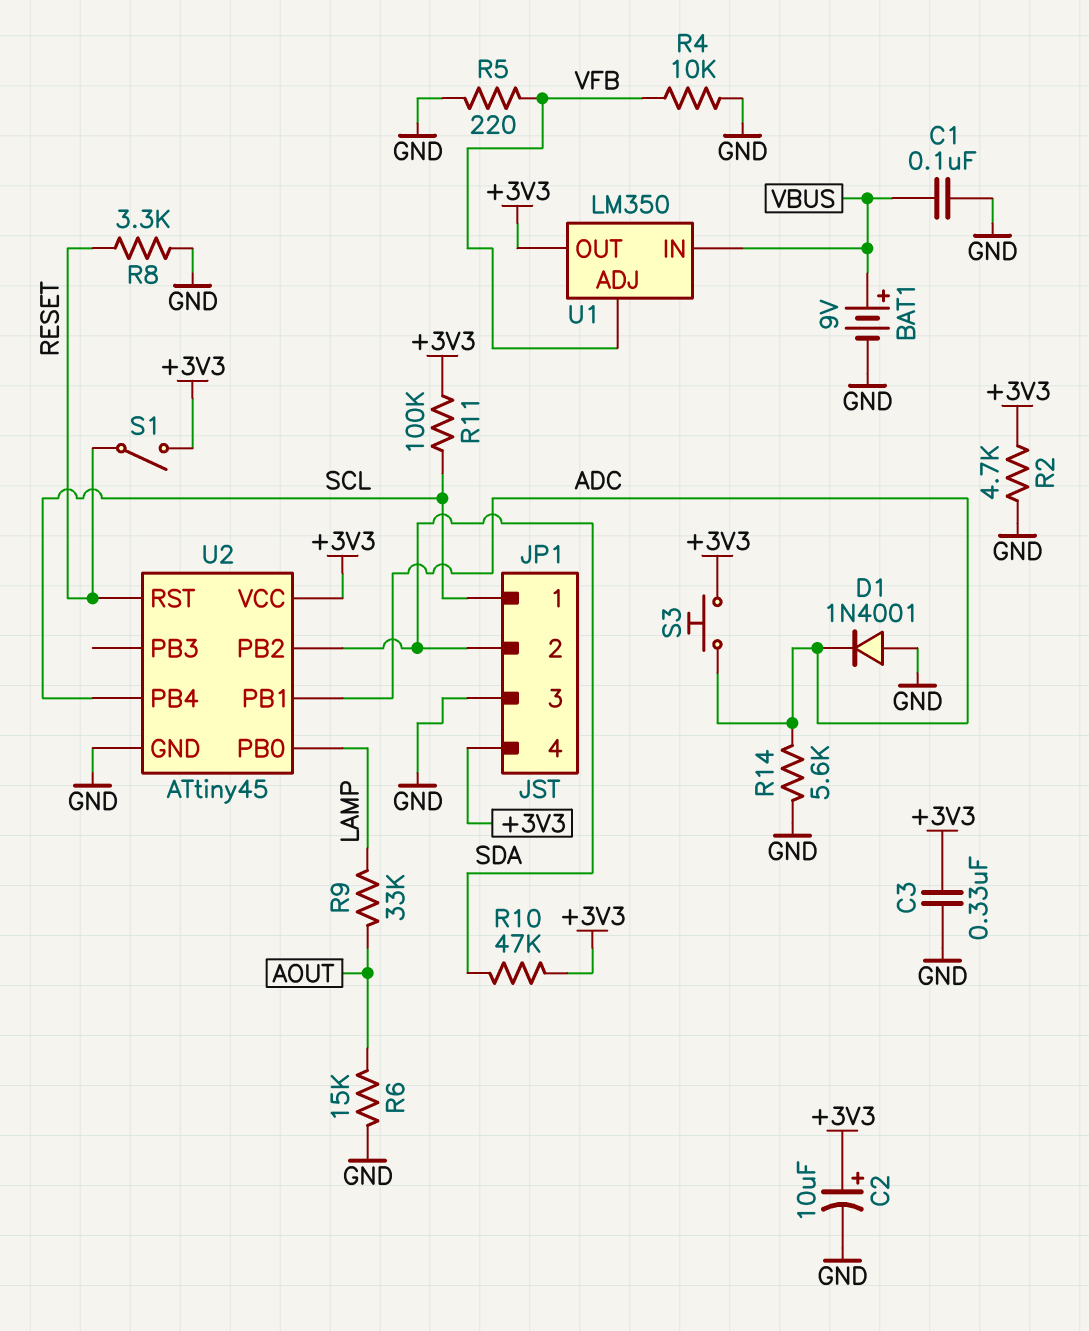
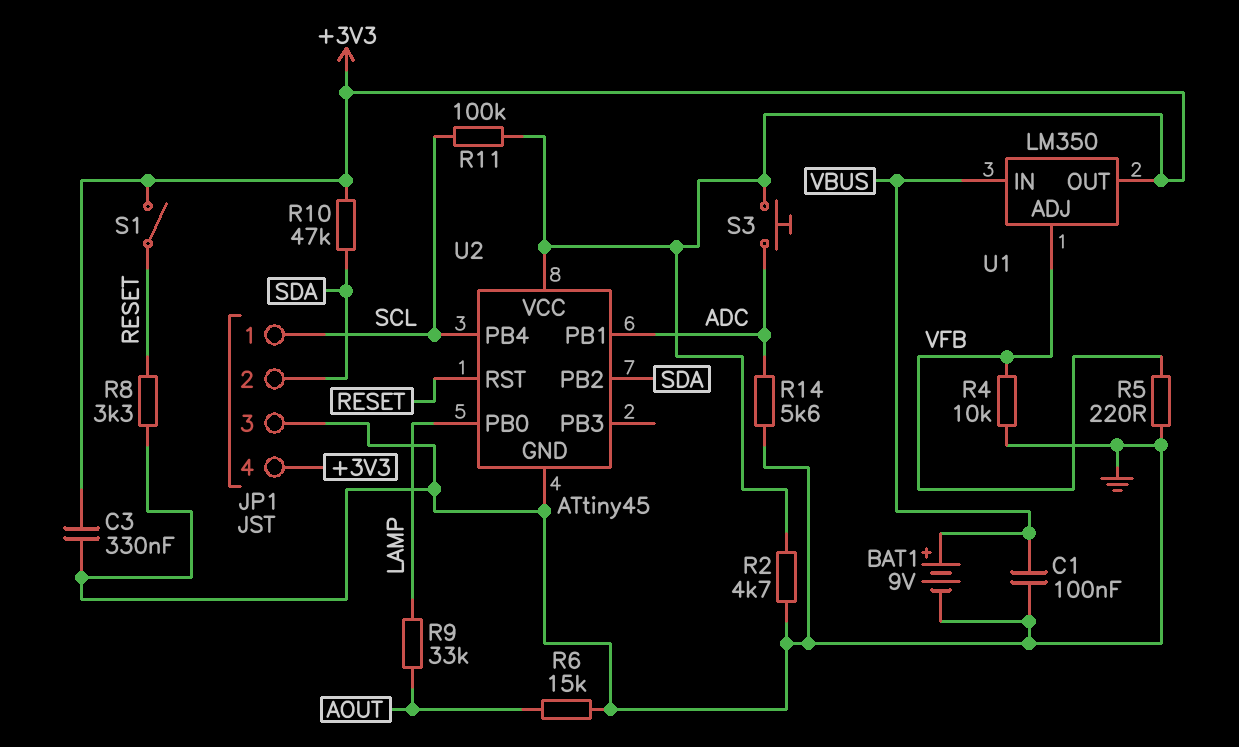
C2: 10uF (plus +3V3, minus GND) -> none
D1: diode 1N4001 (A GND, K ADC) -> none

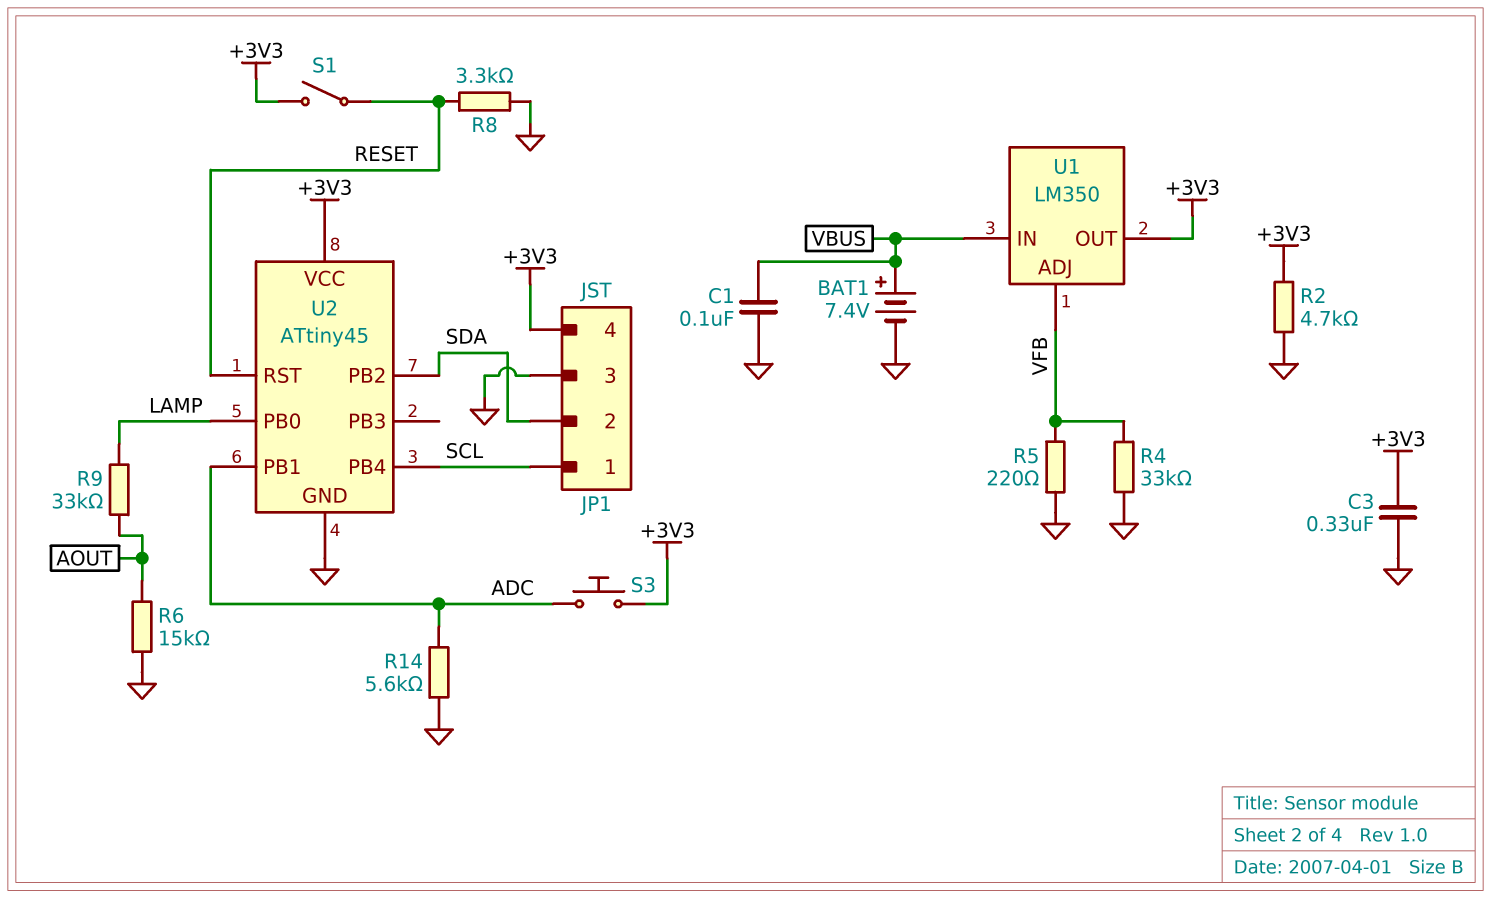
BAT1: 9V (plus VBUS, minus GND) -> 7.4V (plus VBUS, minus GND)
R4: 10k (GND, VFB) -> 33k (GND, VFB)
R10: 47k (+3V3, SDA) -> none
R11: 100k (+3V3, SCL) -> none

